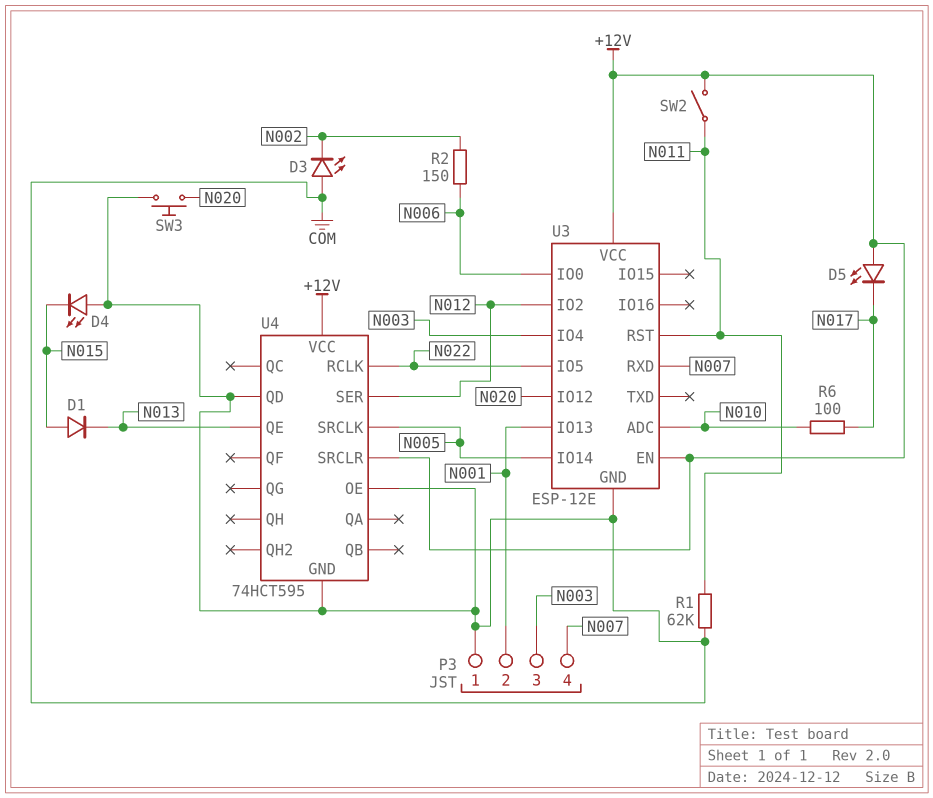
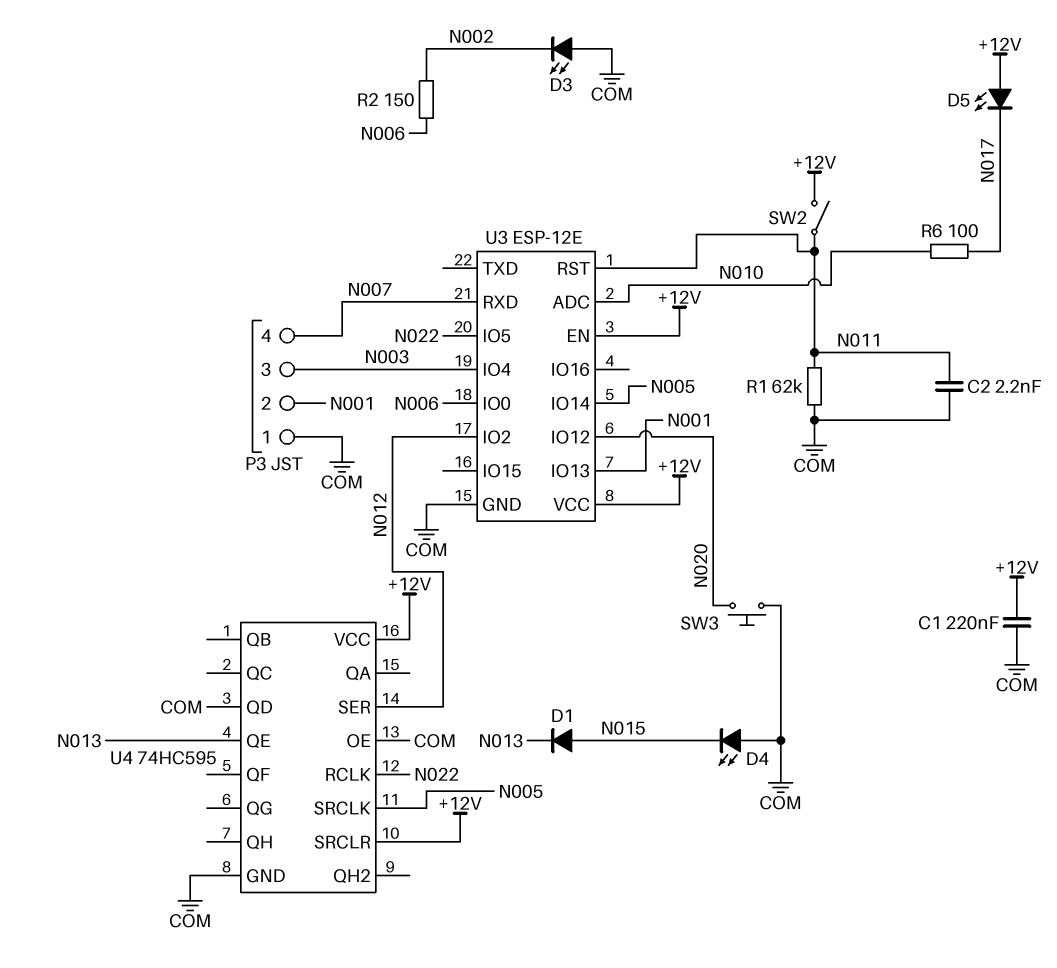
C1: none -> 220nF (+12V, COM)
C2: none -> 2.2nF (COM, N011)
U4: 74HCT595 -> 74HC595

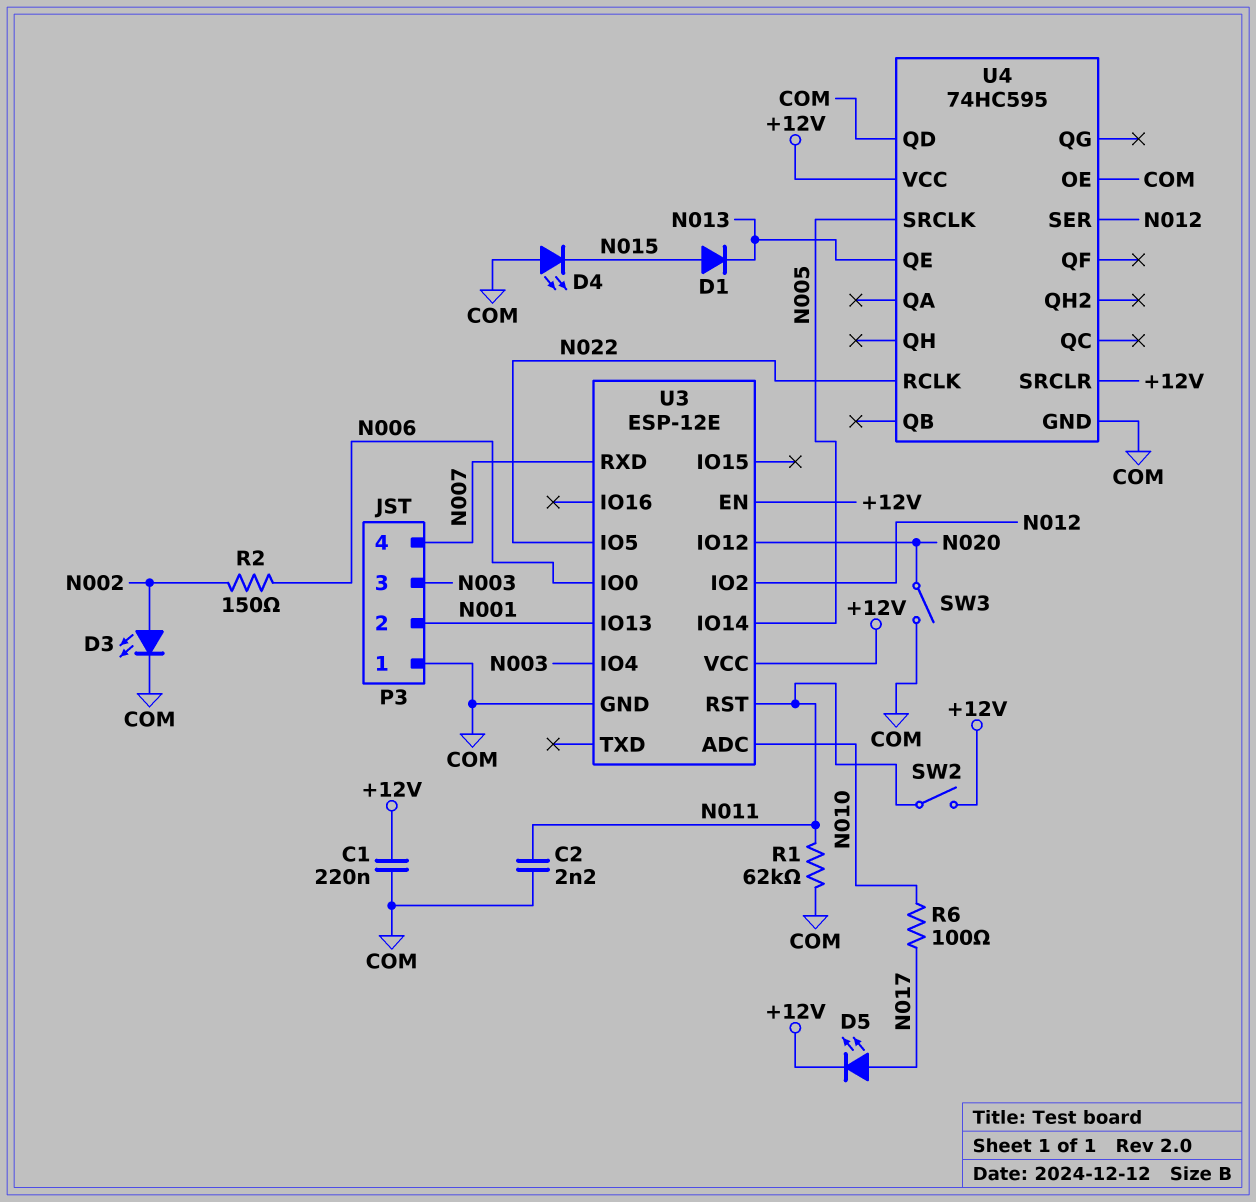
D3: LED (A COM, K N002) -> LED (A N002, K COM)
D5: LED (A +12V, K N017) -> LED (A N017, K +12V)
SW3: button (COM, N020) -> switch (COM, N020)

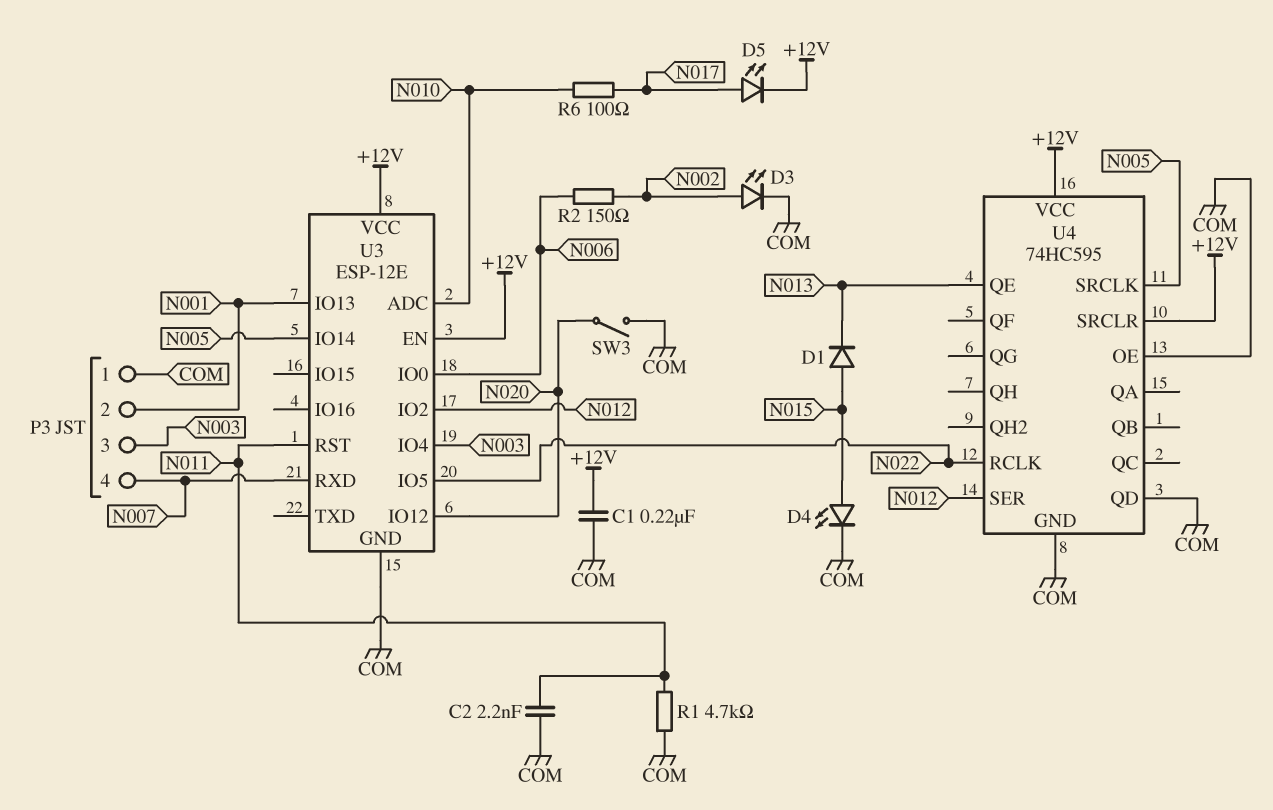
D4: LED (A COM, K N015) -> LED (A N015, K COM)
R1: 62k (COM, N011) -> 4.7k (COM, N011)
SW2: switch (+12V, N011) -> none

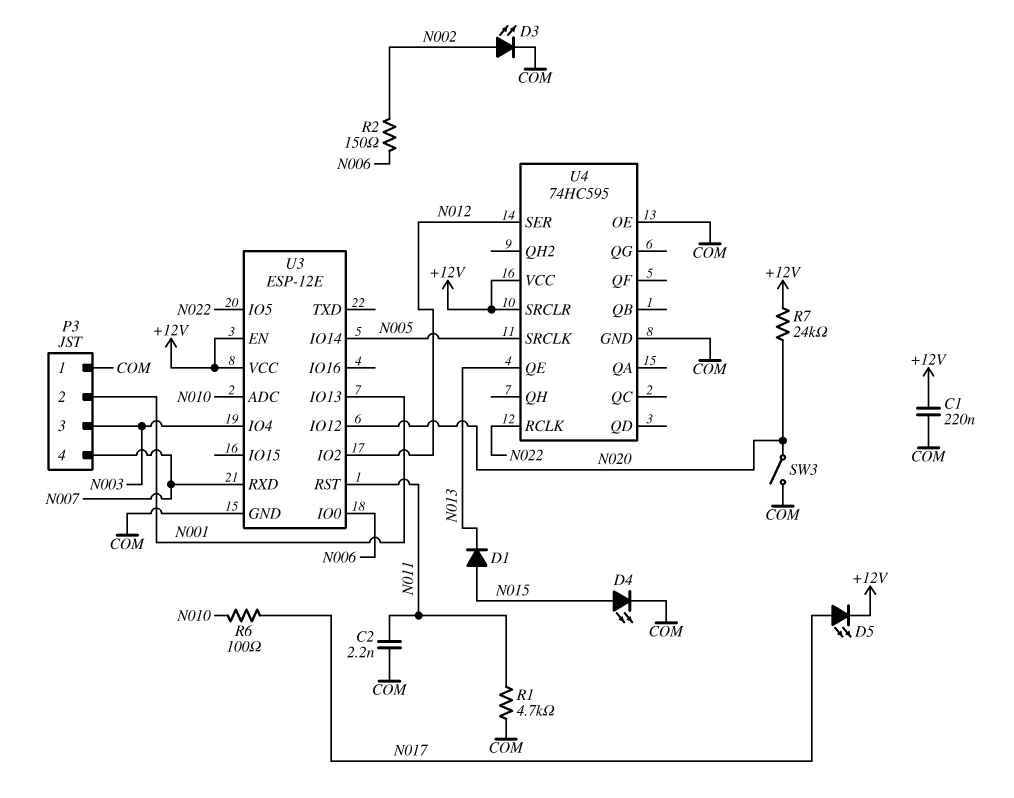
R7: none -> 24k (+12V, N020)
U4 pin QD: COM -> none

